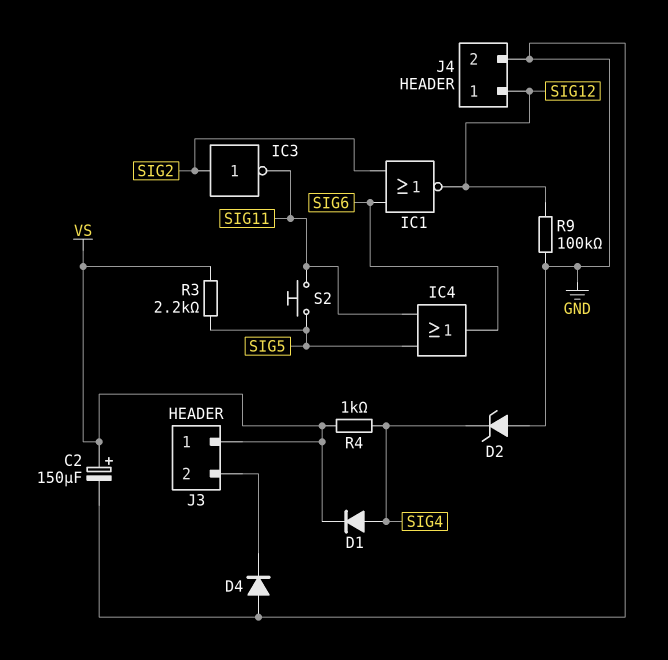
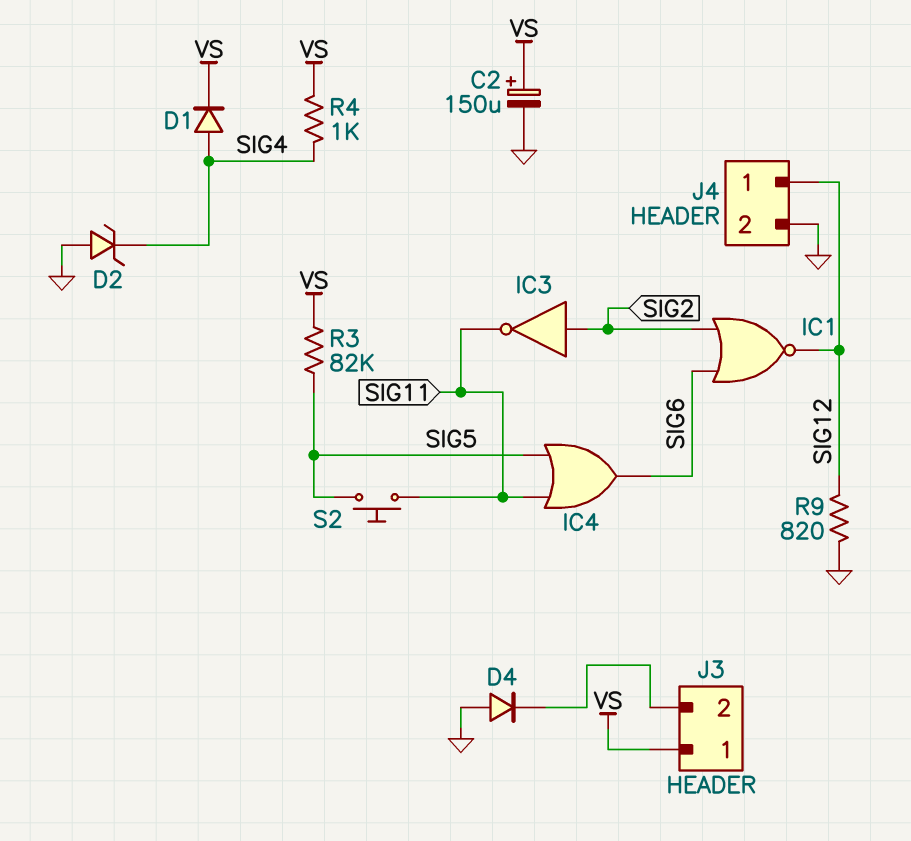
R3: 2.2k (SIG5, VS) -> 82k (SIG5, VS)
R9: 100k (GND, SIG12) -> 820 (GND, SIG12)

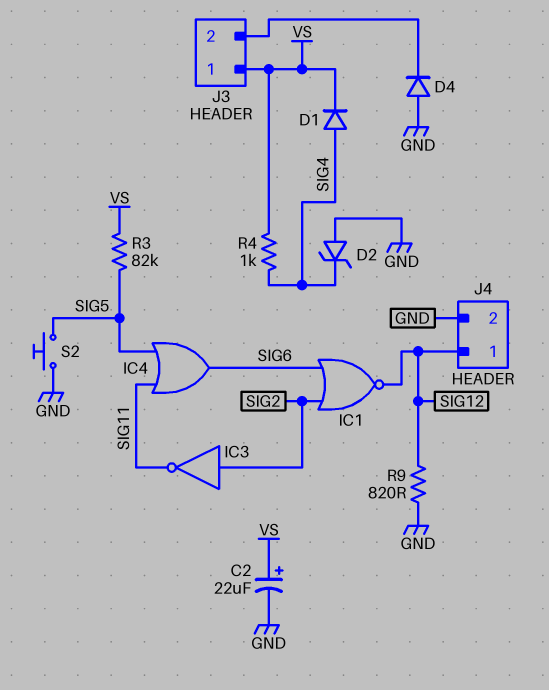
C2: 150uF (plus VS, minus GND) -> 22uF (plus VS, minus GND)
S2: button (SIG5, SIG11) -> button (GND, SIG5)

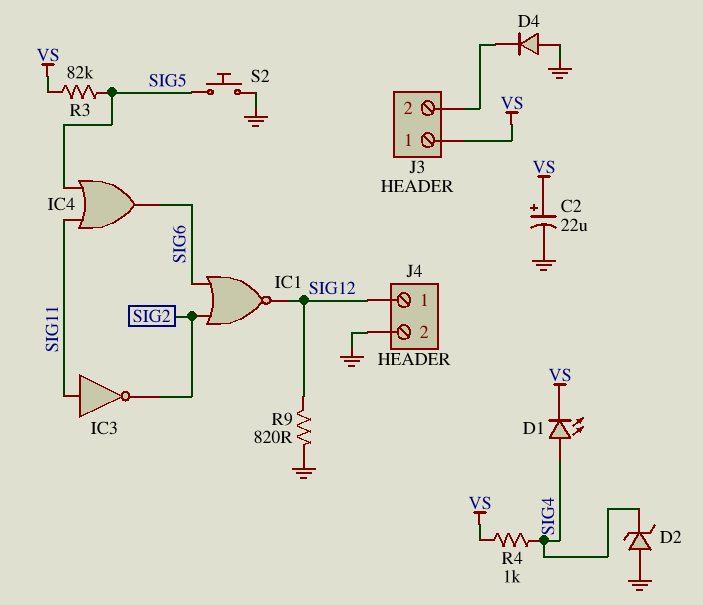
D1: diode (A SIG4, K VS) -> LED (A SIG4, K VS)
IC3: NOT (in SIG2, out SIG11) -> NOT (in SIG11, out SIG2)

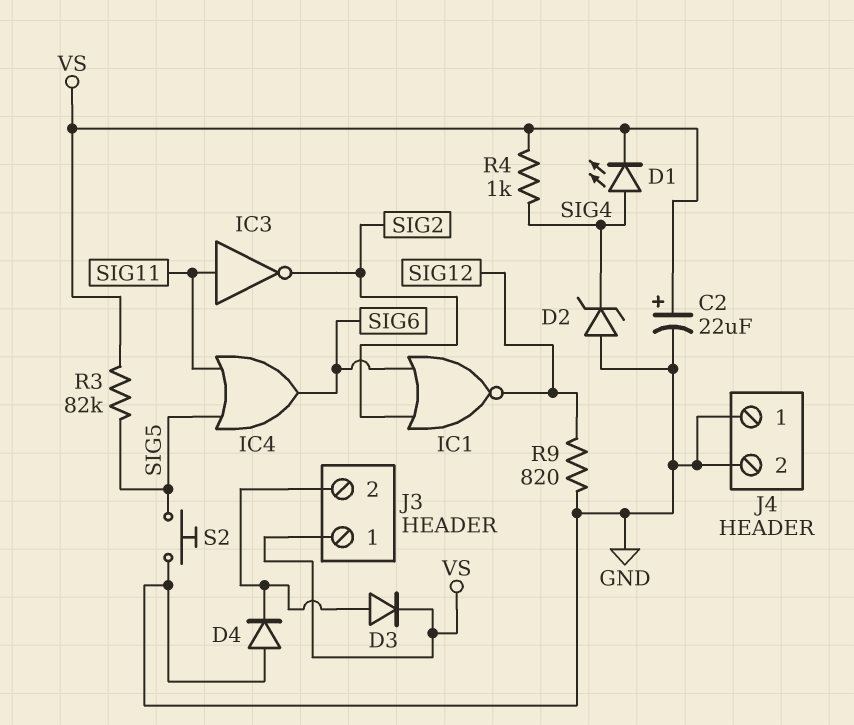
D3: none -> diode (A J3/2, K VS)
J4 pin 1: SIG12 -> GND

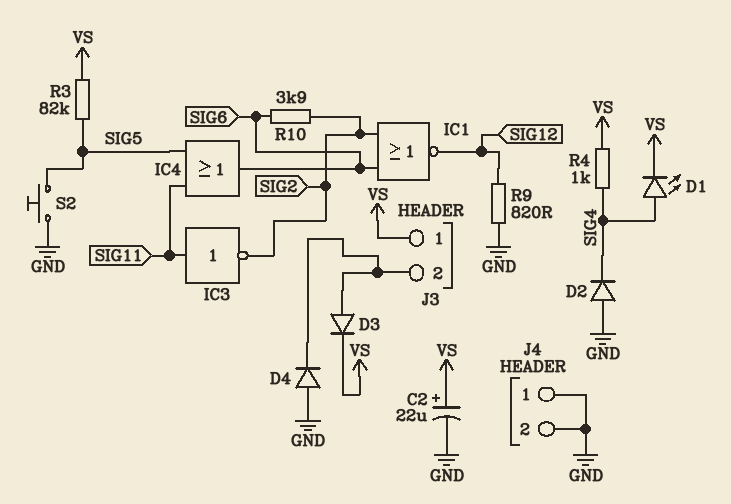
D2: zener (A GND, K SIG4) -> diode (A GND, K SIG4)
R10: none -> 3.9k (SIG2, SIG6)

